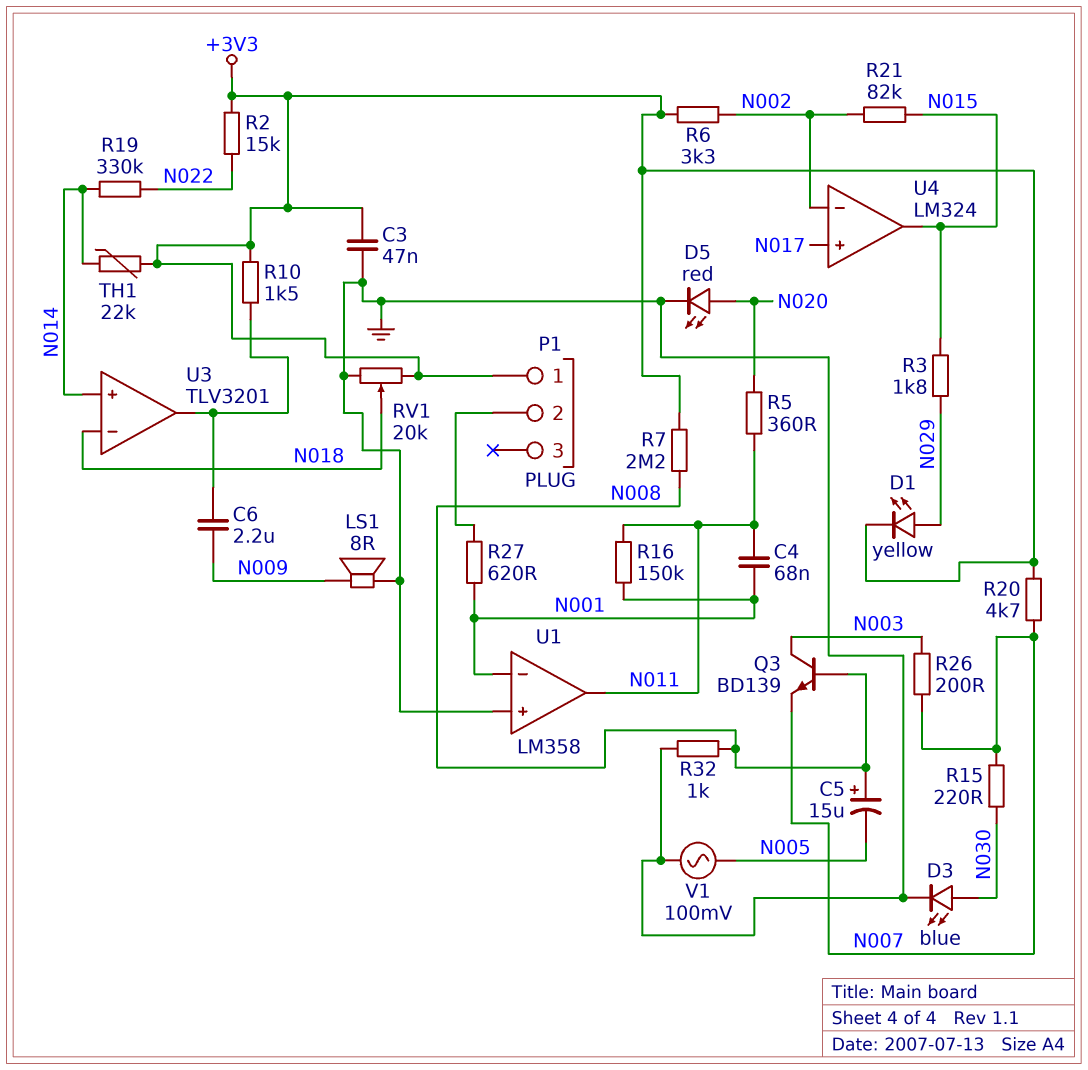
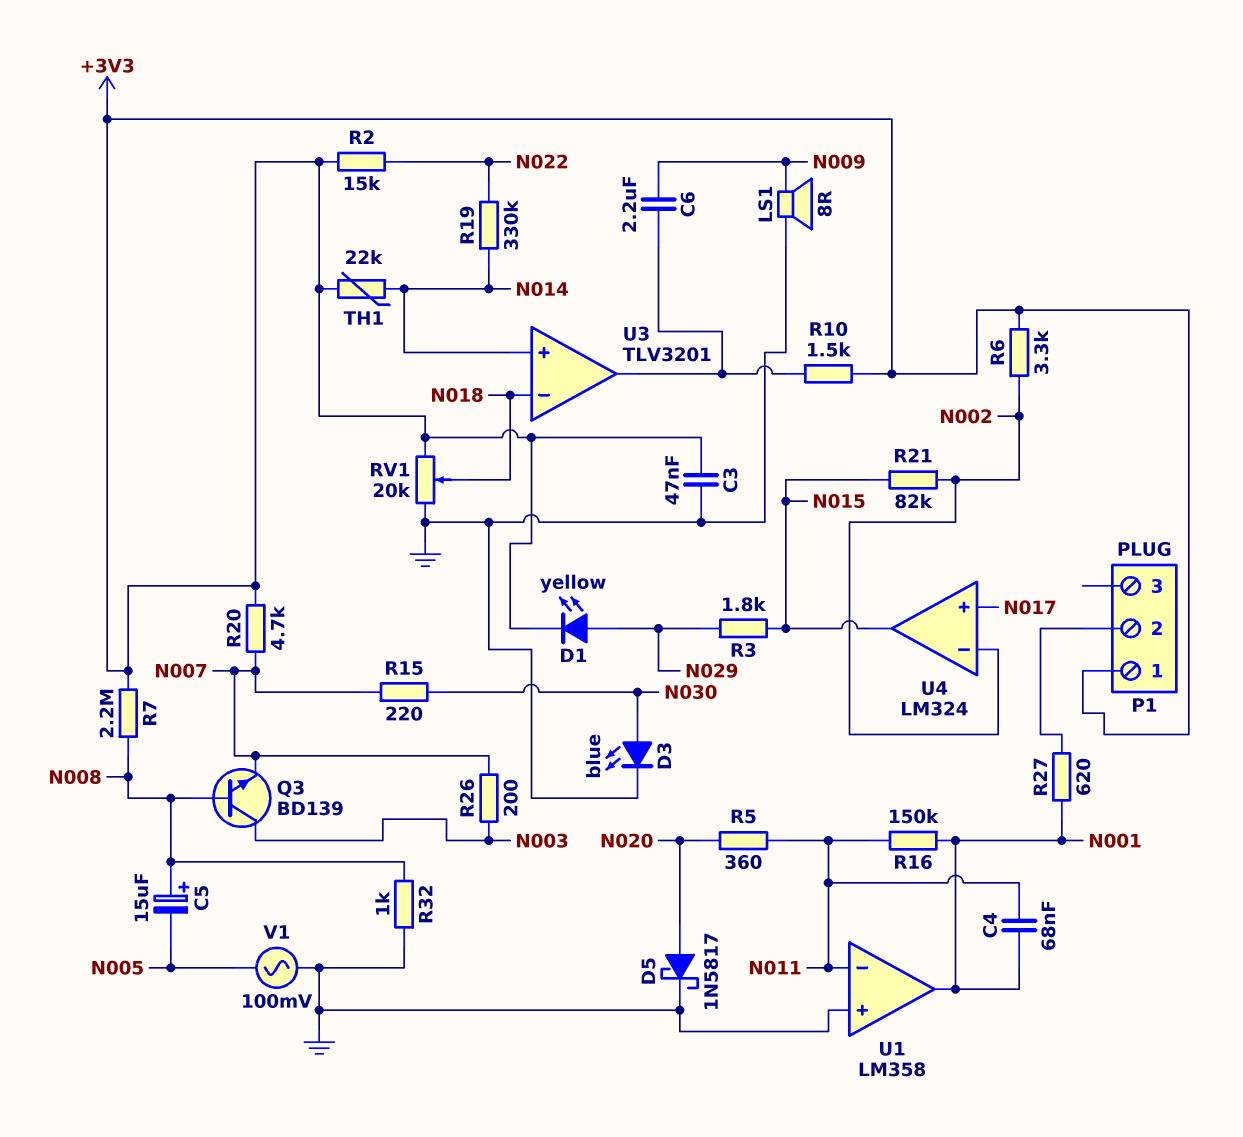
D5: LED red (A N020, K GND) -> schottky 1N5817 (A N020, K GND)
U1 pin in-: N001 -> N011
U1 pin out: N011 -> N001

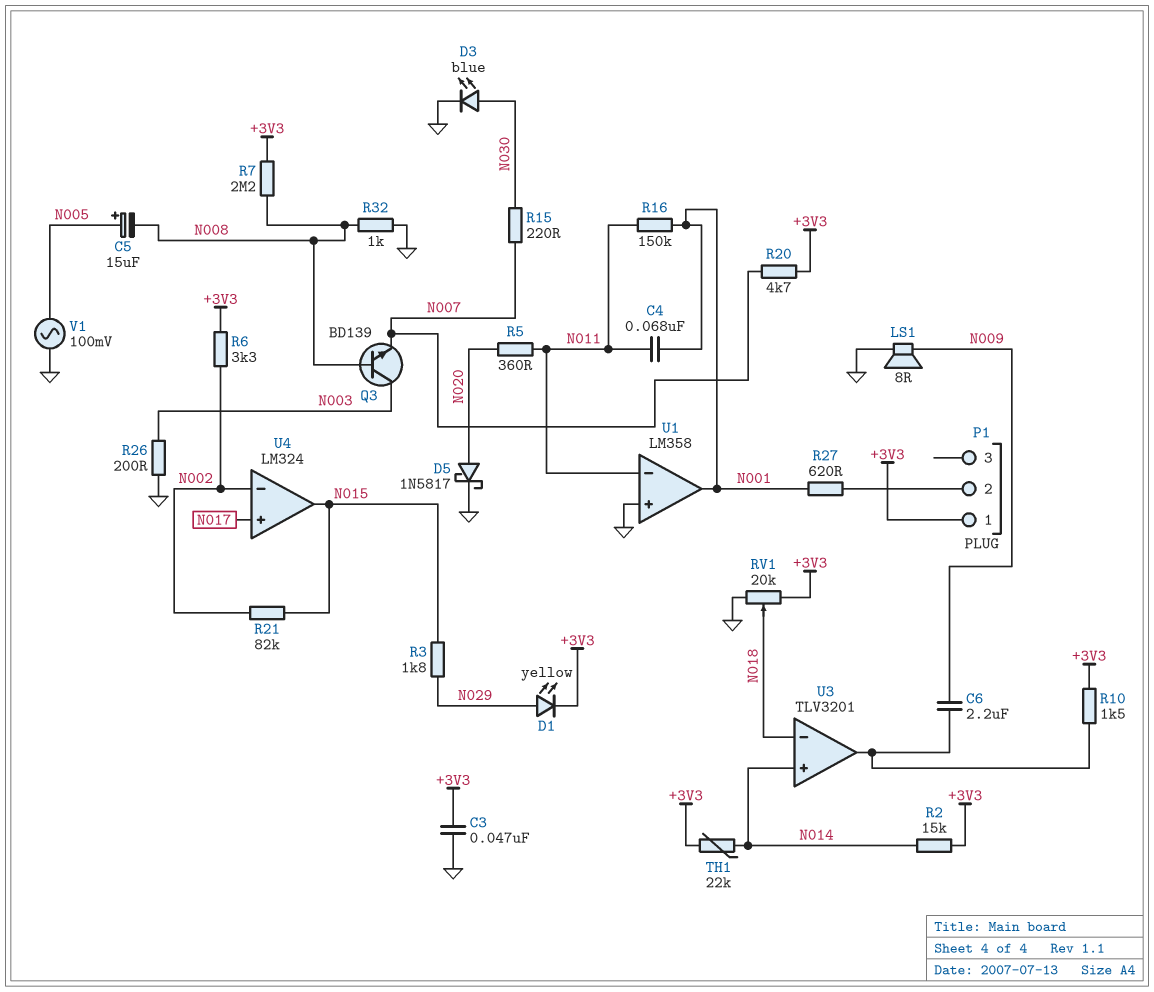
C5: 15uF (plus N008, minus N005) -> 15uF (plus N005, minus N008)
R2: 15k (+3V3, N022) -> 15k (+3V3, N014)
R19: 330k (N014, N022) -> none
R26: 200 (N003, N007) -> 200 (GND, N003)

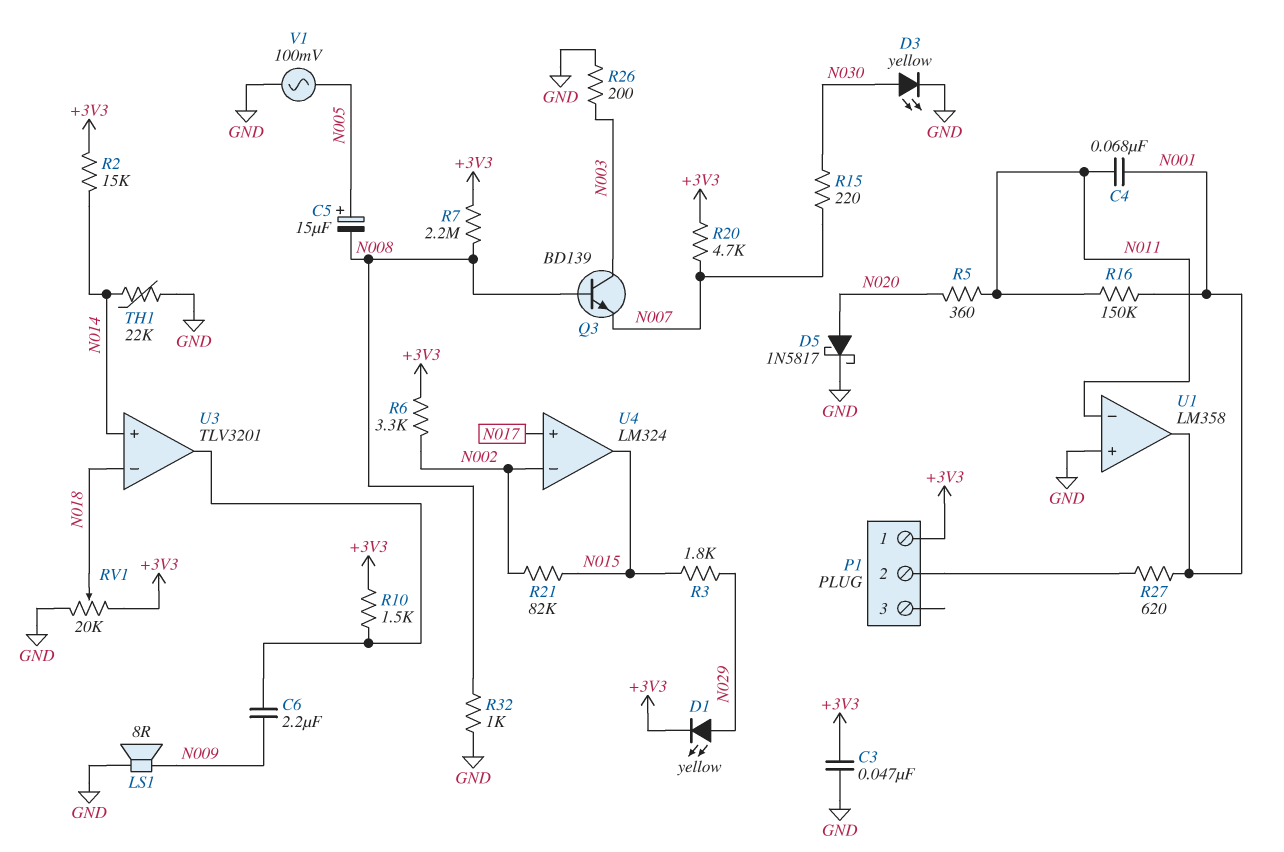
D3: LED blue (A N030, K GND) -> LED yellow (A N030, K GND)
TH1: 22k (+3V3, N014) -> 22k (GND, N014)

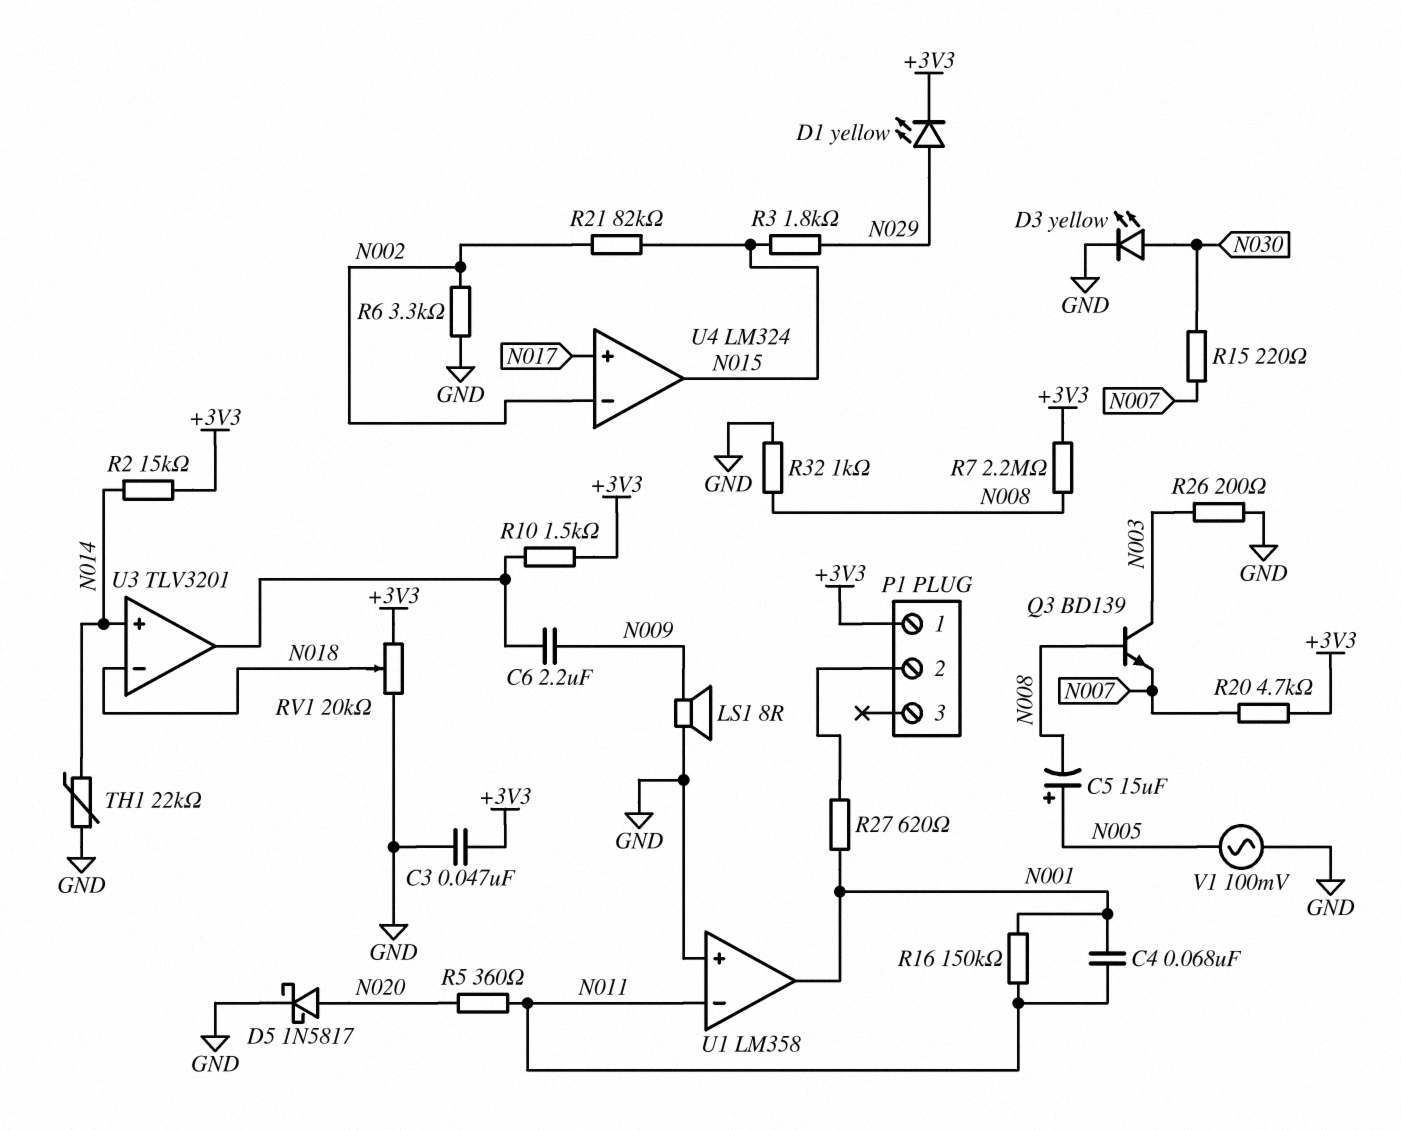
R6: 3.3k (+3V3, N002) -> 3.3k (GND, N002)

